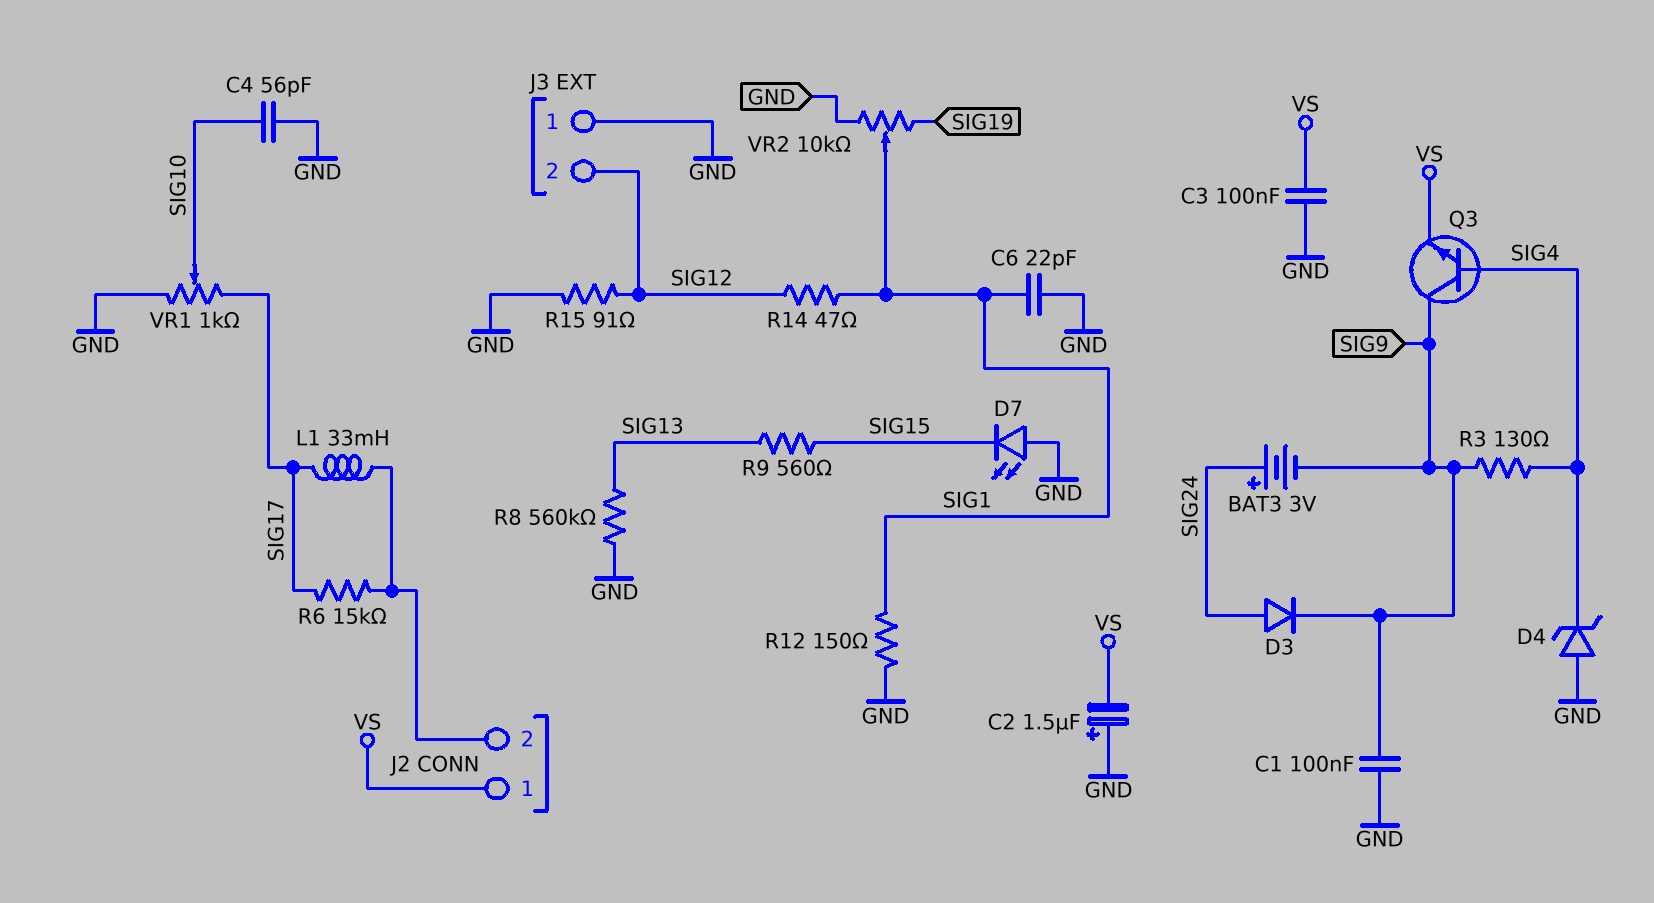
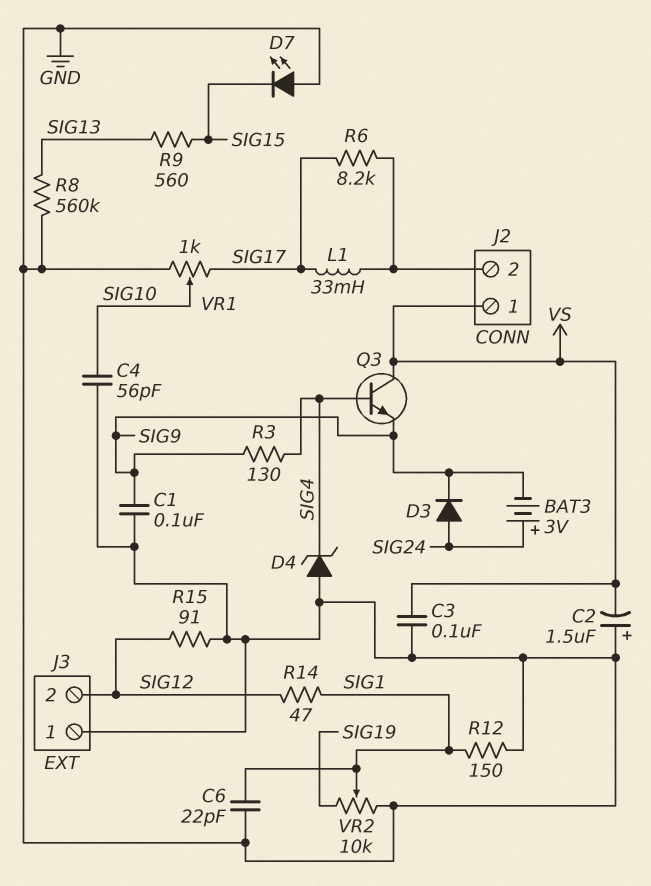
Q3: NPN (B SIG4, C SIG9, E VS) -> NPN (B SIG4, C VS, E SIG9)
R6: 15k (J2/2, SIG17) -> 8.2k (J2/2, SIG17)

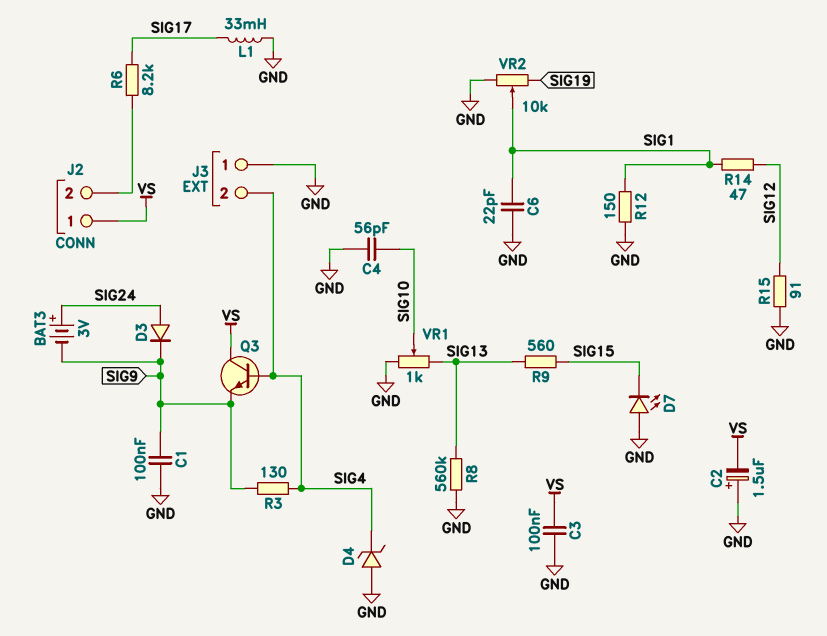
J3 pin 2: SIG12 -> SIG4
L1: 33mH (J2/2, SIG17) -> 33mH (GND, SIG17)
VR1: 1k (GND, SIG17, wiper SIG10) -> 1k (GND, SIG13, wiper SIG10)

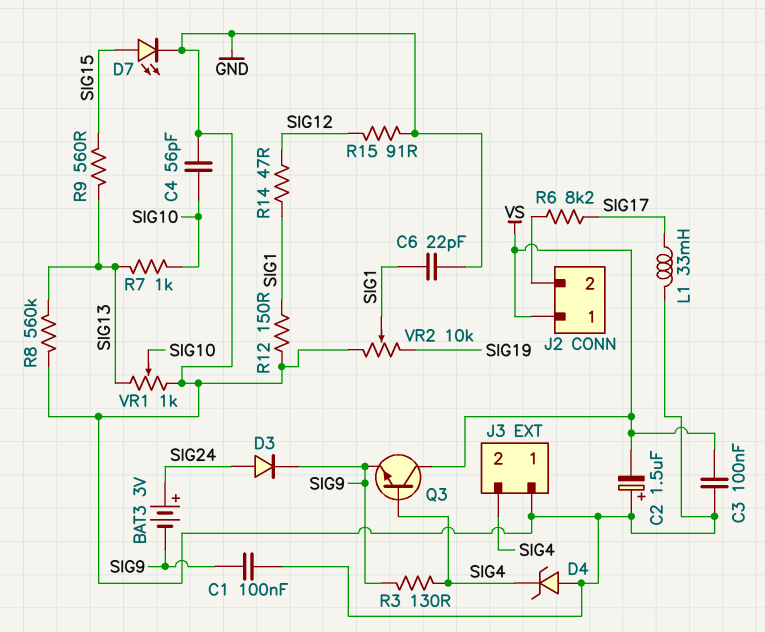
D7: LED (A GND, K SIG15) -> LED (A SIG15, K GND)
R7: none -> 1k (SIG10, SIG13)

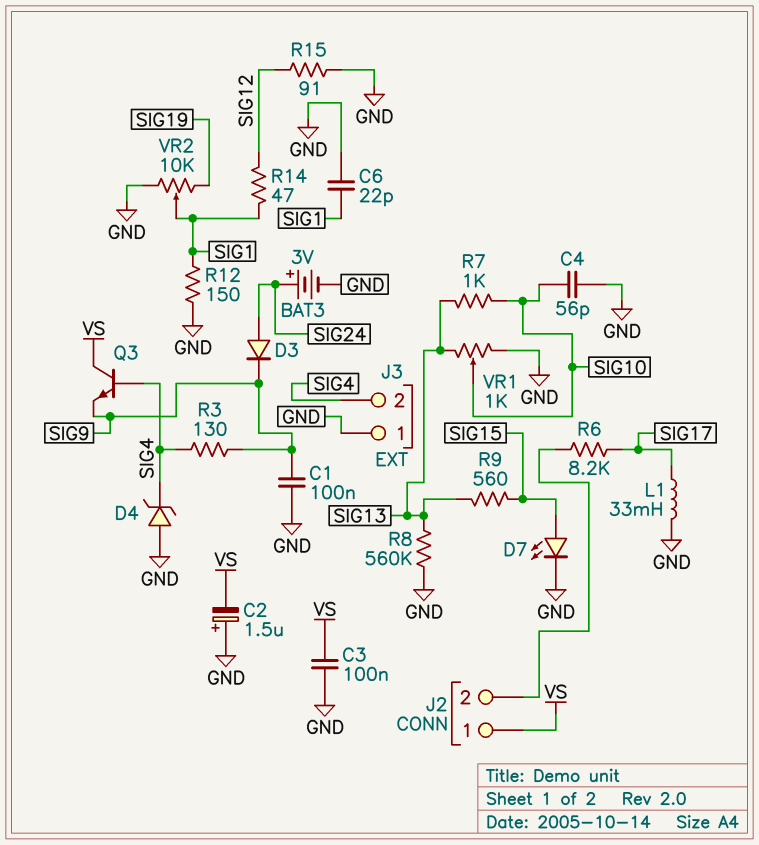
BAT3: 3V (plus SIG24, minus SIG9) -> 3V (plus SIG24, minus GND)

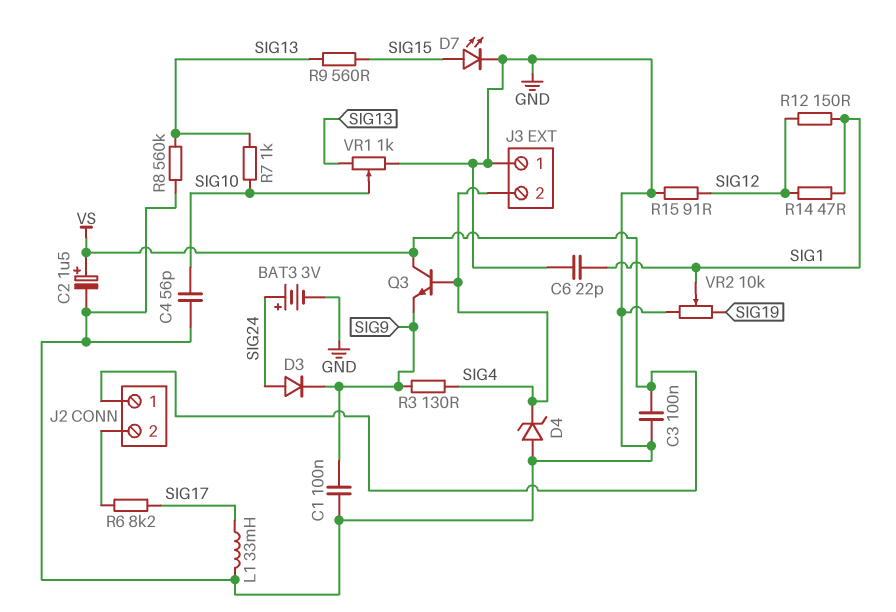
C2: 1.5uF (plus GND, minus VS) -> 1.5uF (plus VS, minus GND)
R12: 150 (GND, SIG1) -> 150 (SIG1, SIG12)

